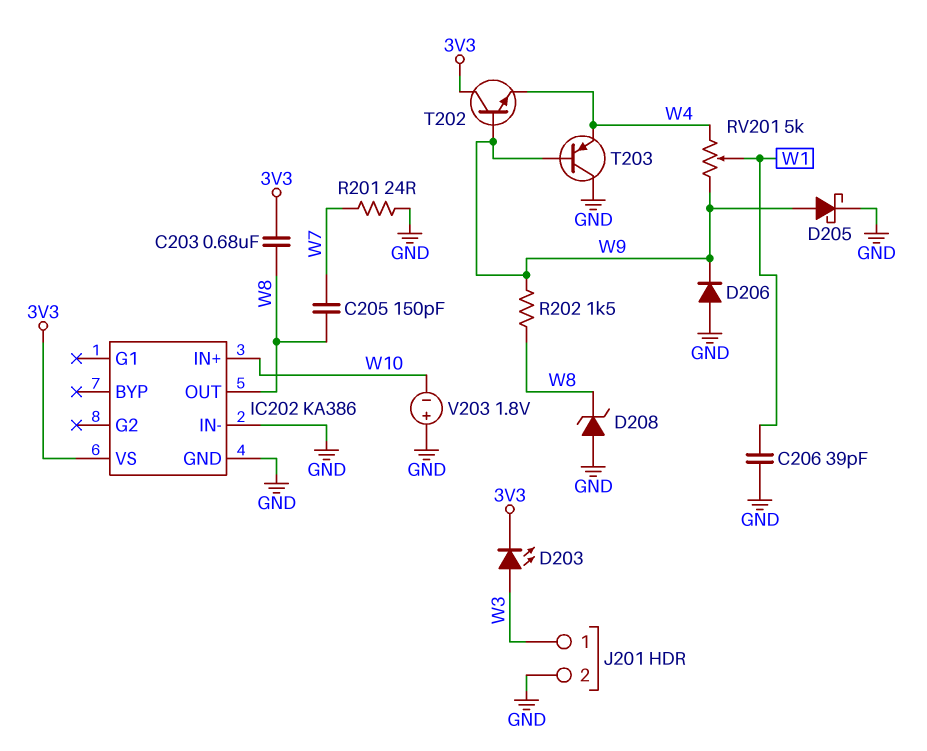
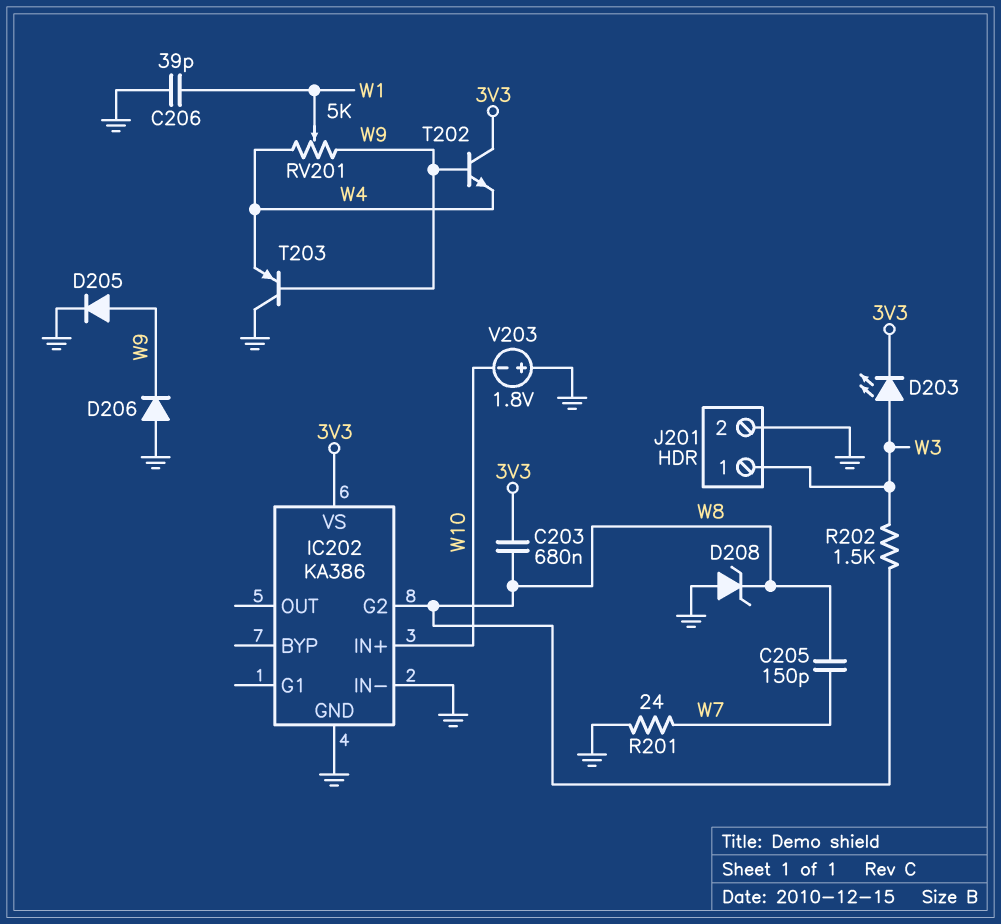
D205: schottky (A W9, K GND) -> diode (A W9, K GND)
IC202 pin G2: none -> W8
IC202 pin OUT: W8 -> none
R202: 1.5k (W8, W9) -> 1.5k (W3, W8)

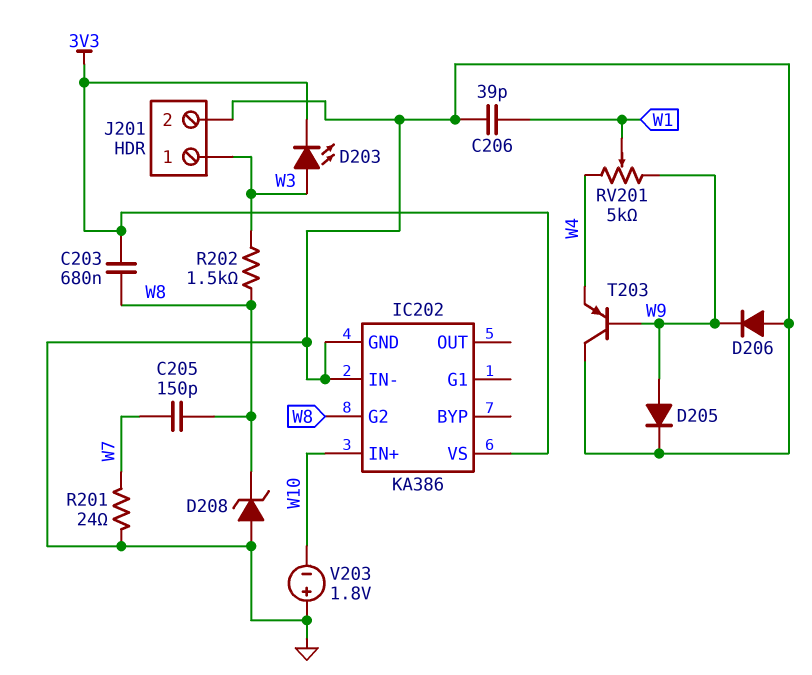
T202: NPN (B W9, C 3V3, E W4) -> none

